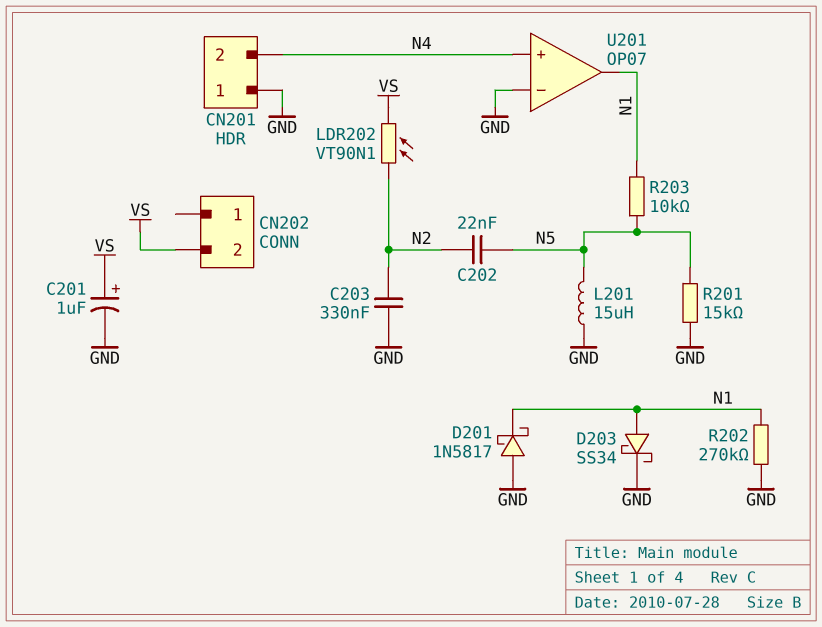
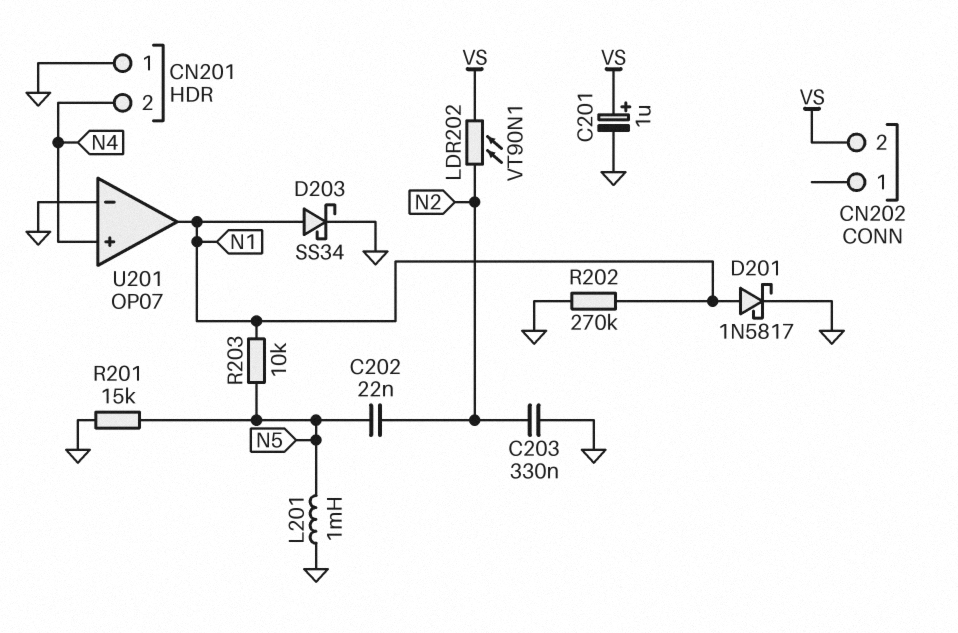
D201: schottky 1N5817 (A GND, K N1) -> schottky 1N5817 (A N1, K GND)
L201: 15uH (GND, N5) -> 1mH (GND, N5)

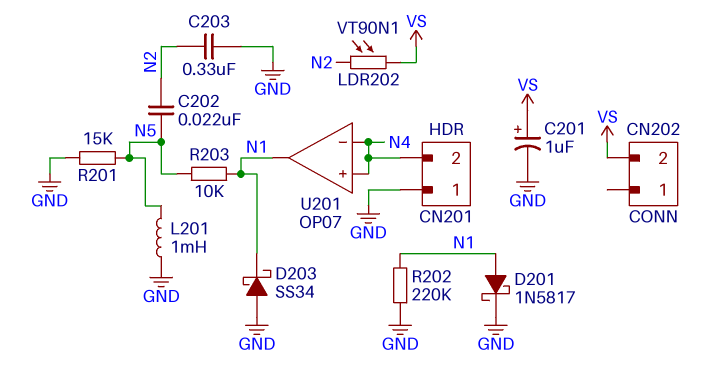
D203: schottky SS34 (A N1, K GND) -> schottky SS34 (A GND, K N1)
R202: 270k (GND, N1) -> 220k (GND, N1)
U201 pin in-: GND -> N4

